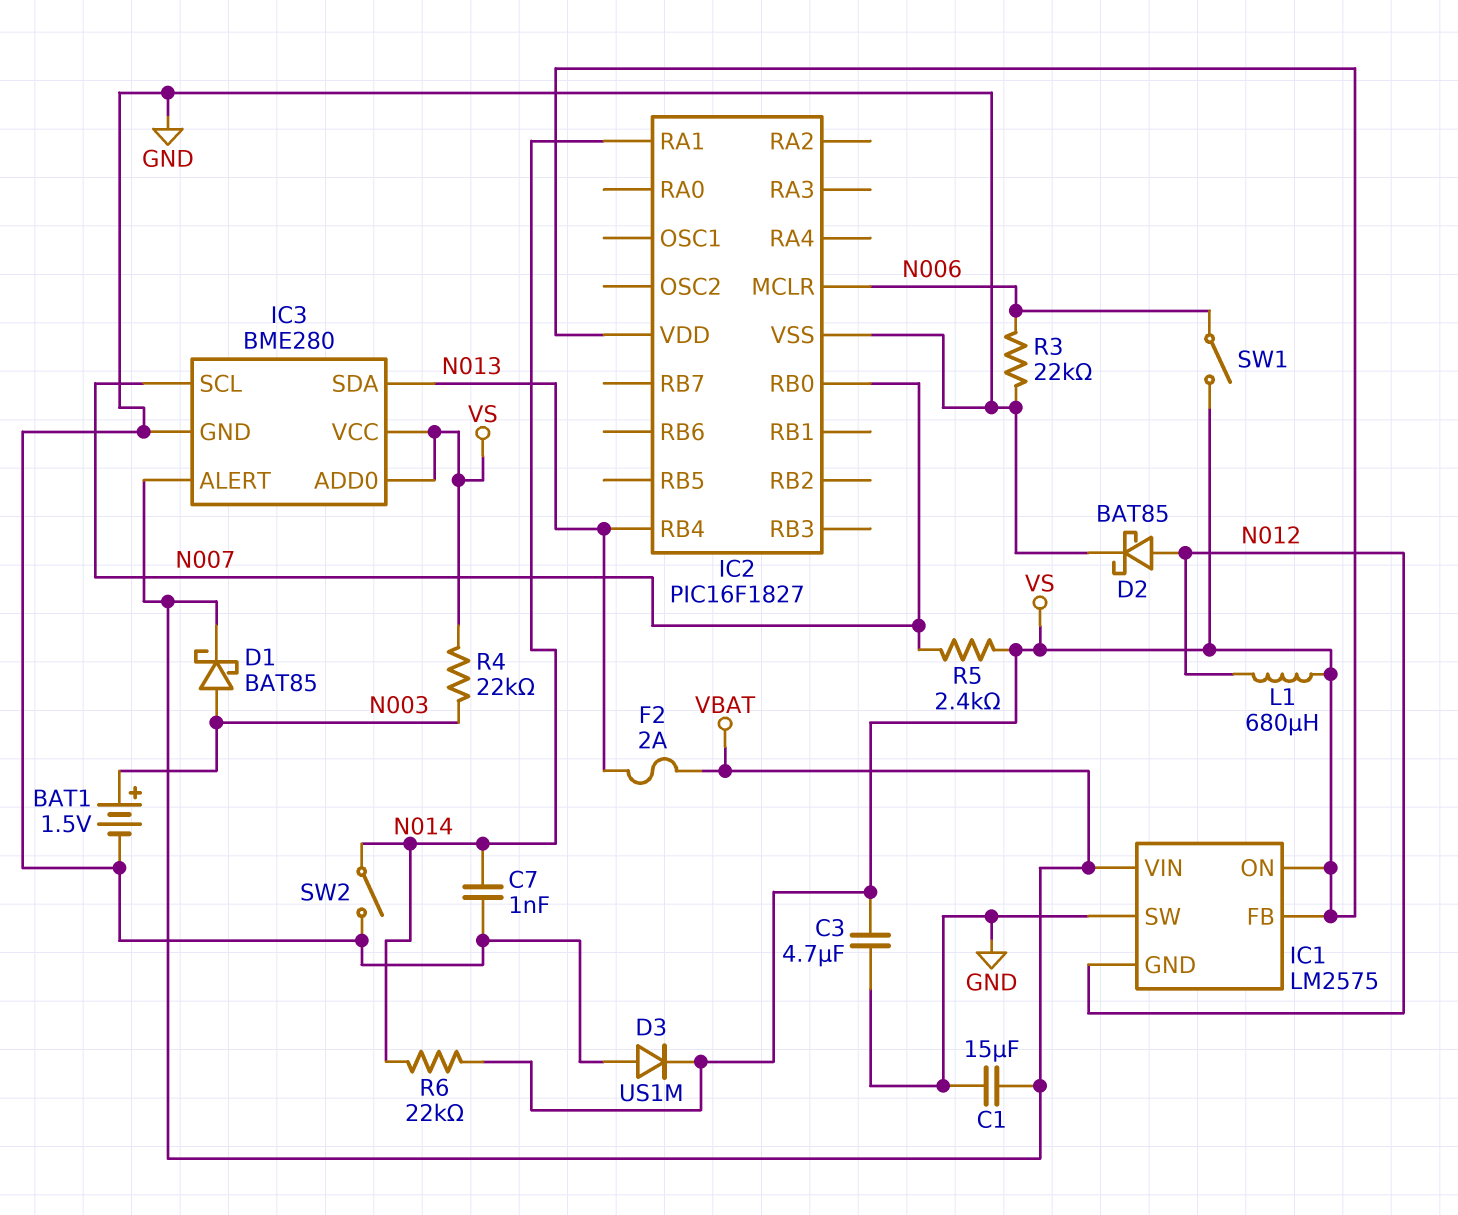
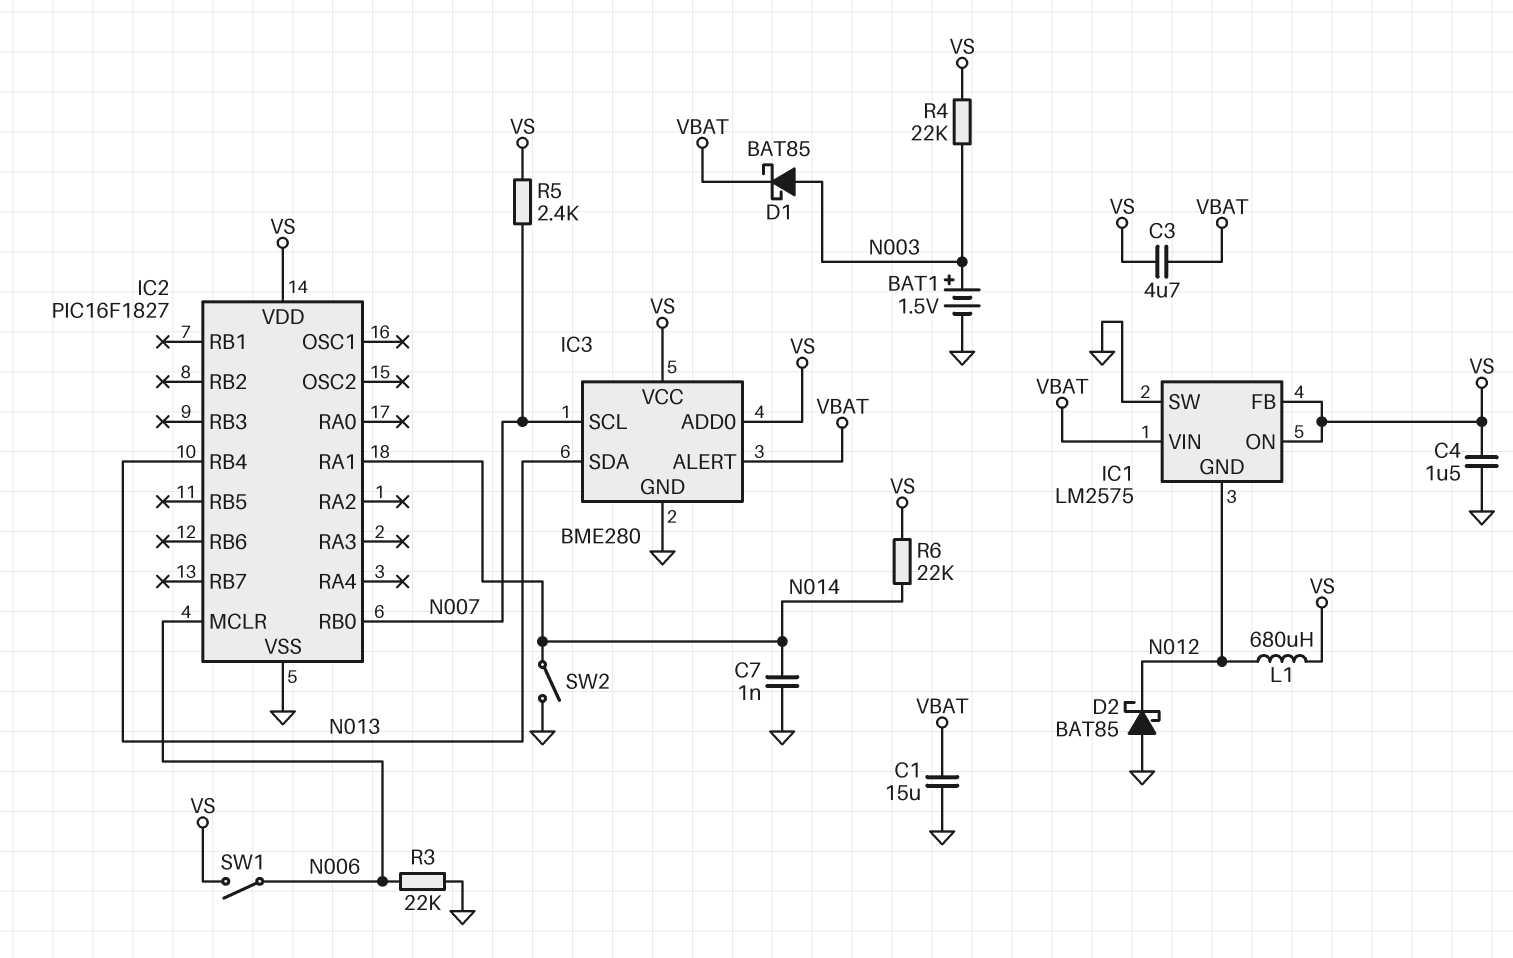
C3: 4.7uF (GND, VS) -> 4.7uF (VBAT, VS)
C4: none -> 1.5uF (GND, VS)
D2: schottky BAT85 (A N012, K GND) -> schottky BAT85 (A GND, K N012)
D3: diode US1M (A GND, K VS) -> none
F2: 2A (N013, VBAT) -> none

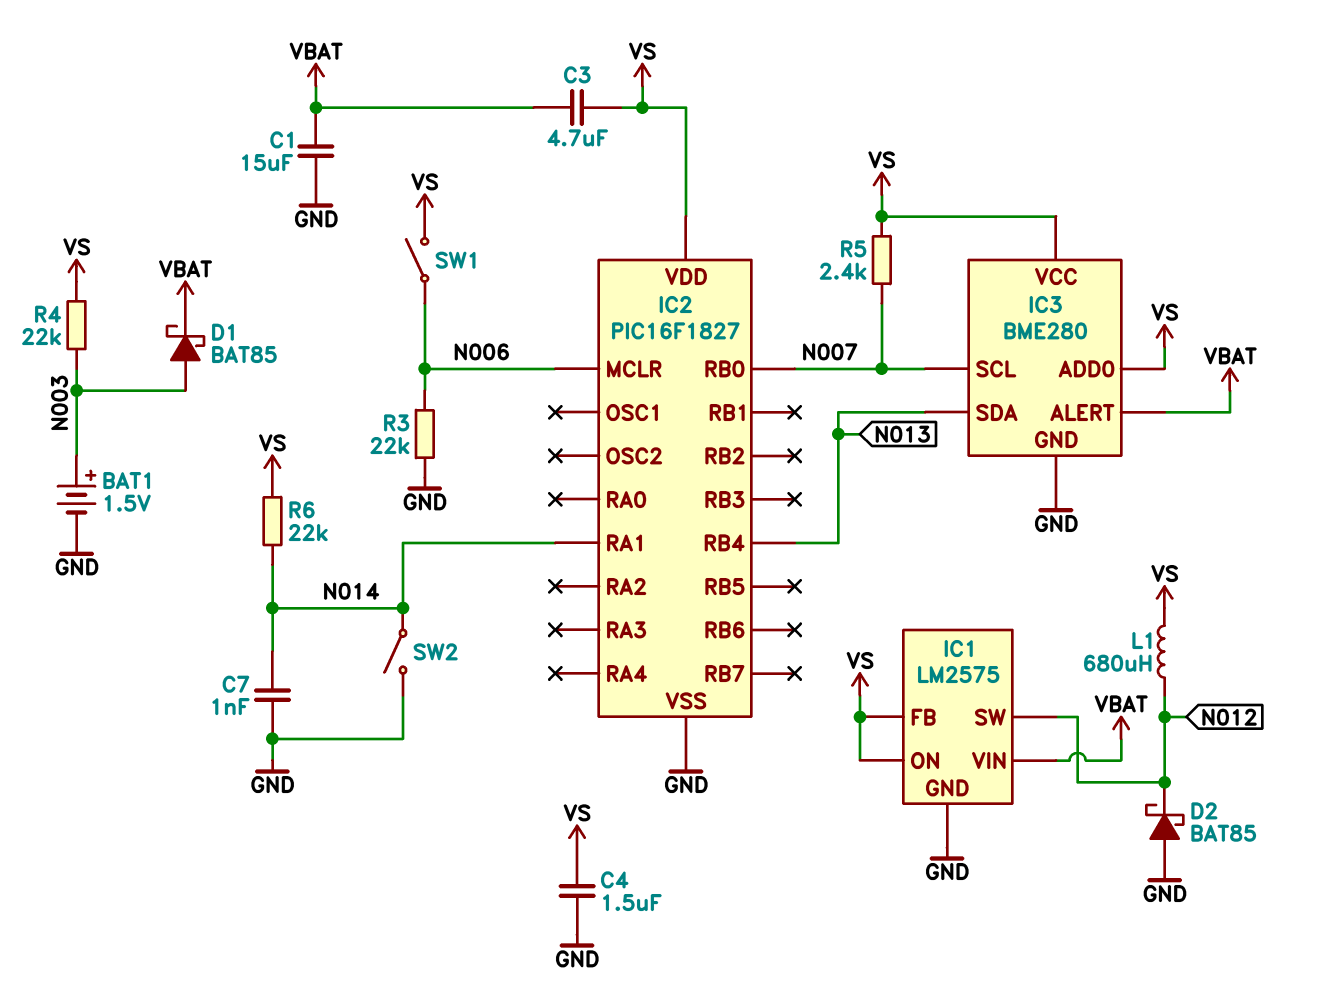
IC1 pin GND: N012 -> GND
IC1 pin SW: GND -> N012

